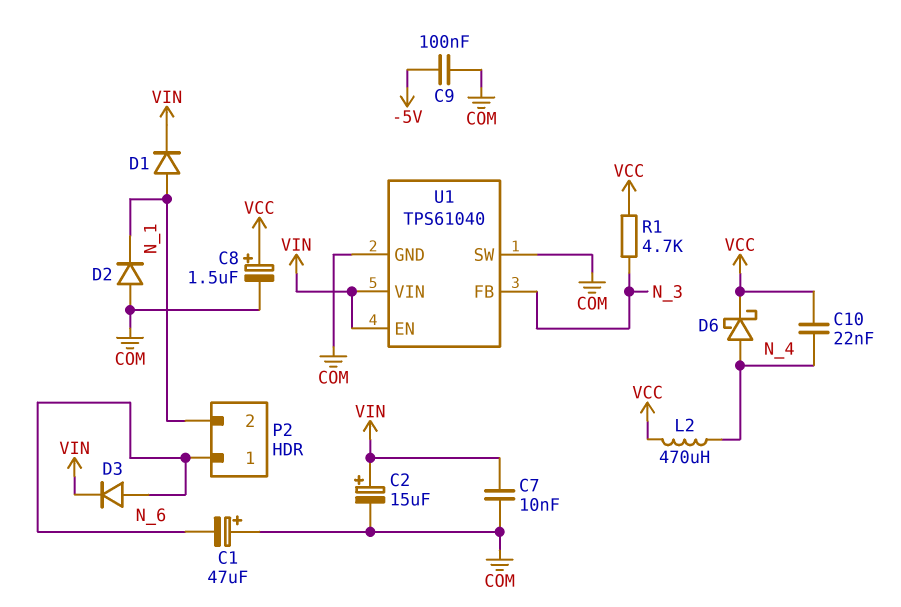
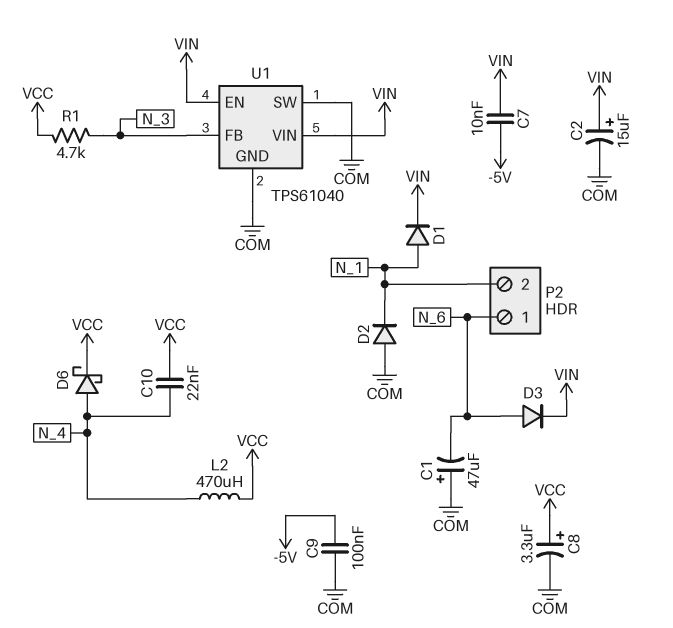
C7: 10nF (COM, VIN) -> 10nF (-5V, VIN)
C8: 1.5uF (plus VCC, minus COM) -> 3.3uF (plus VCC, minus COM)

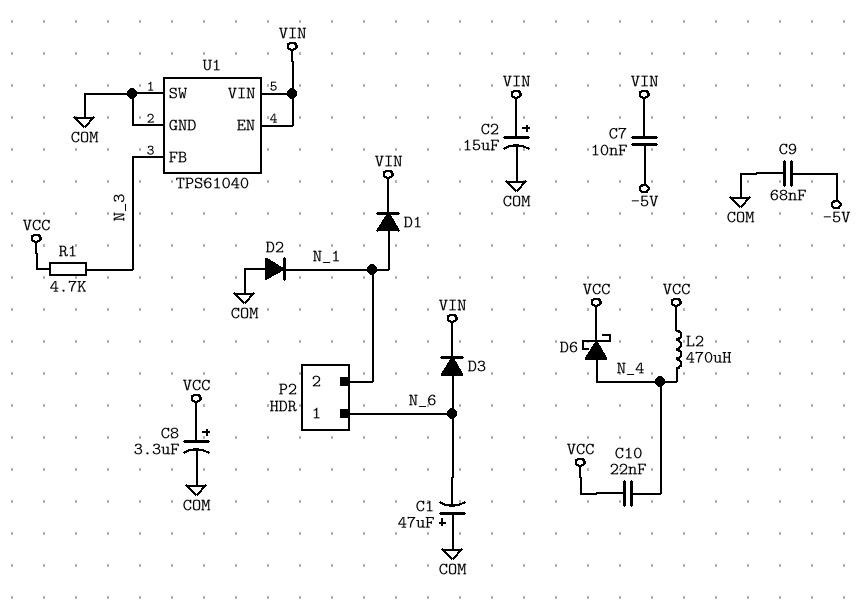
C9: 100nF (-5V, COM) -> 68nF (-5V, COM)

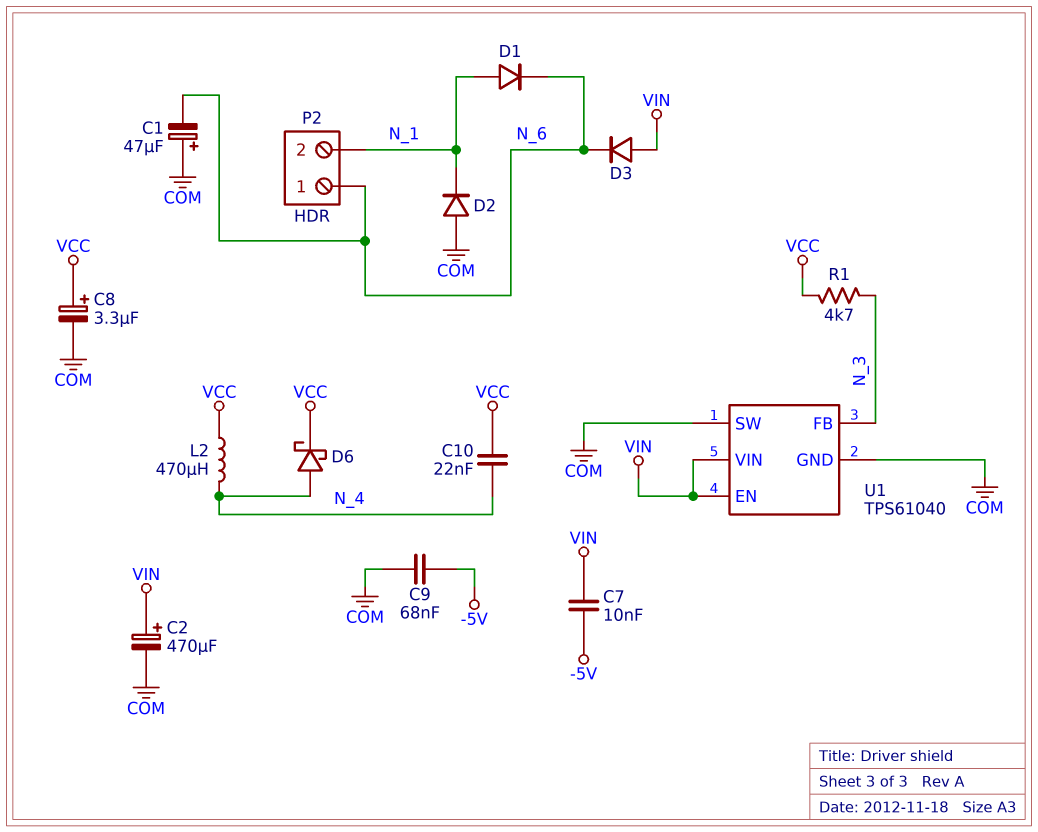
C2: 15uF (plus VIN, minus COM) -> 470uF (plus VIN, minus COM)
D1: diode (A N_1, K VIN) -> diode (A N_1, K N_6)
D3: diode (A N_6, K VIN) -> diode (A VIN, K N_6)

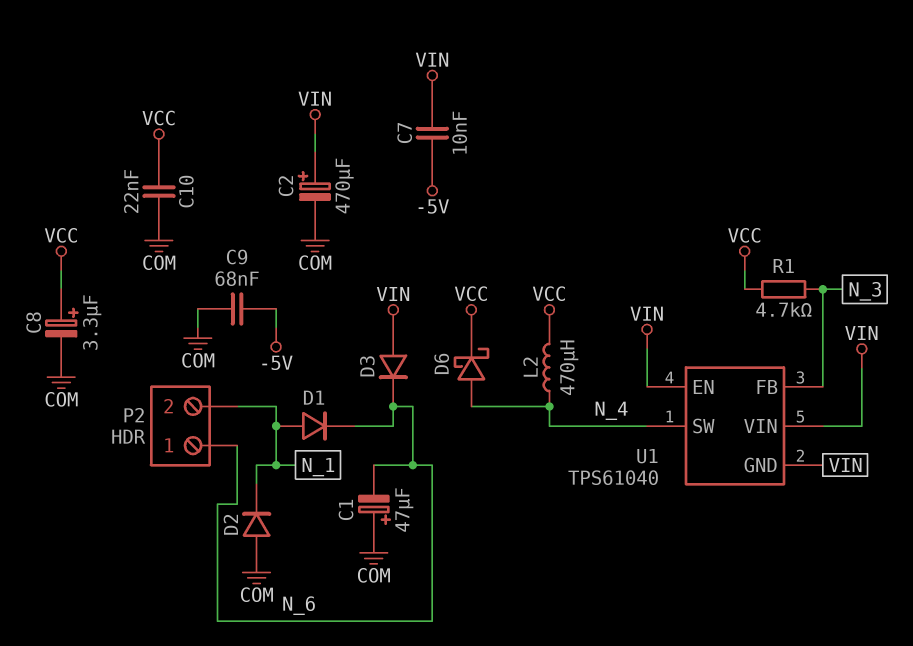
C10: 22nF (N_4, VCC) -> 22nF (COM, VCC)
U1 pin GND: COM -> VIN
U1 pin SW: COM -> N_4

